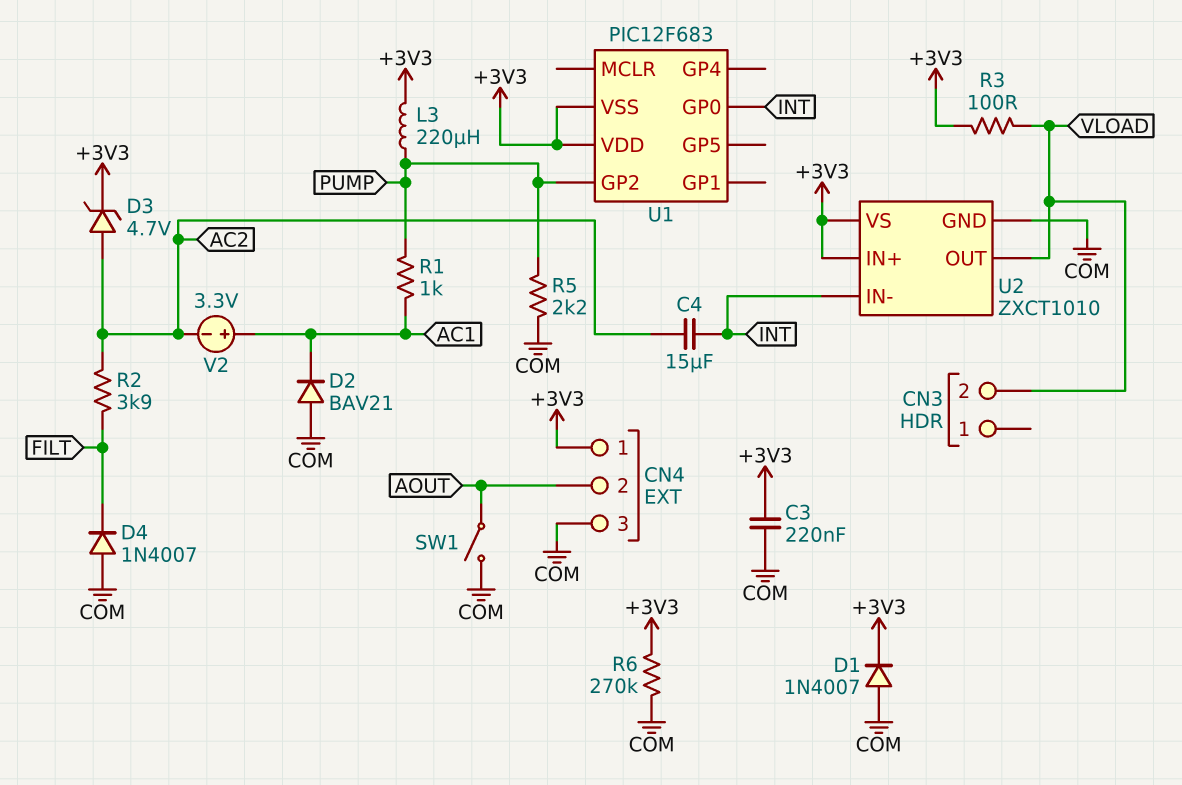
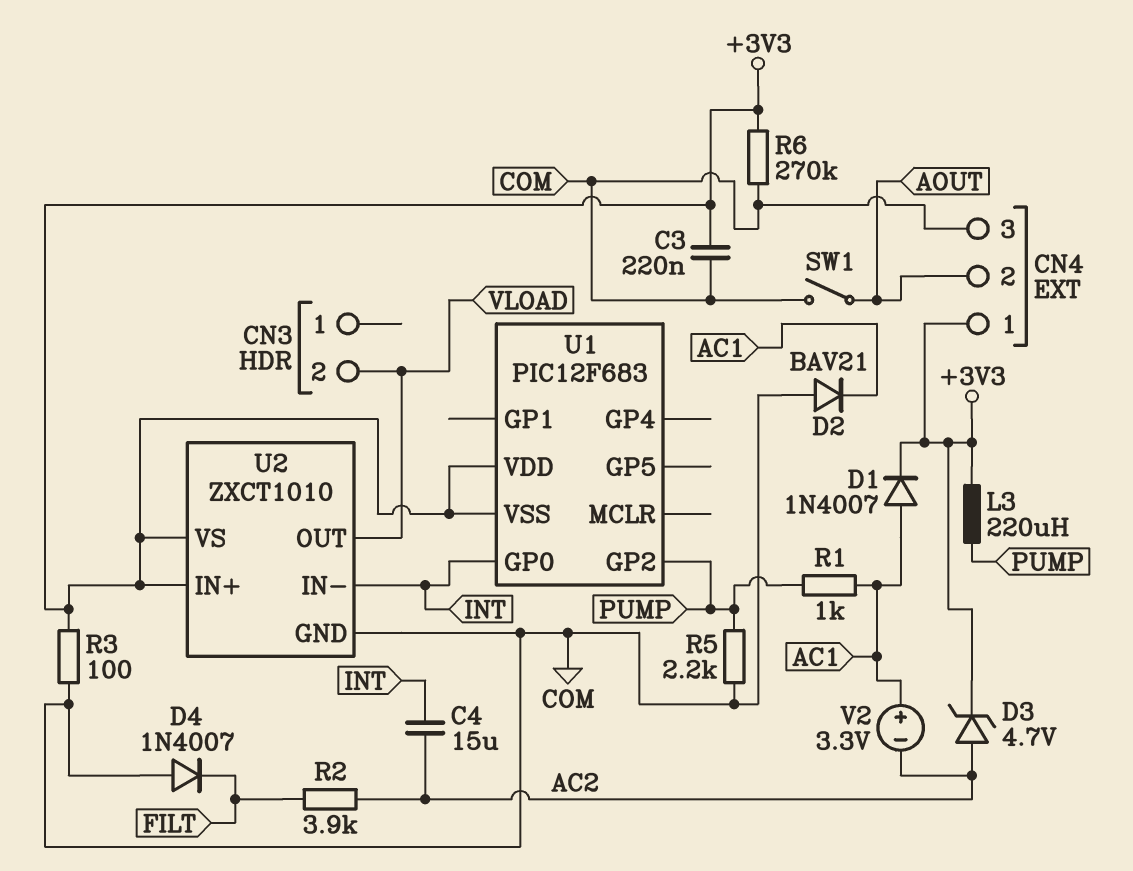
D1: diode 1N4007 (A COM, K +3V3) -> diode 1N4007 (A AC1, K +3V3)
R3: 100 (+3V3, VLOAD) -> 100 (+3V3, COM)

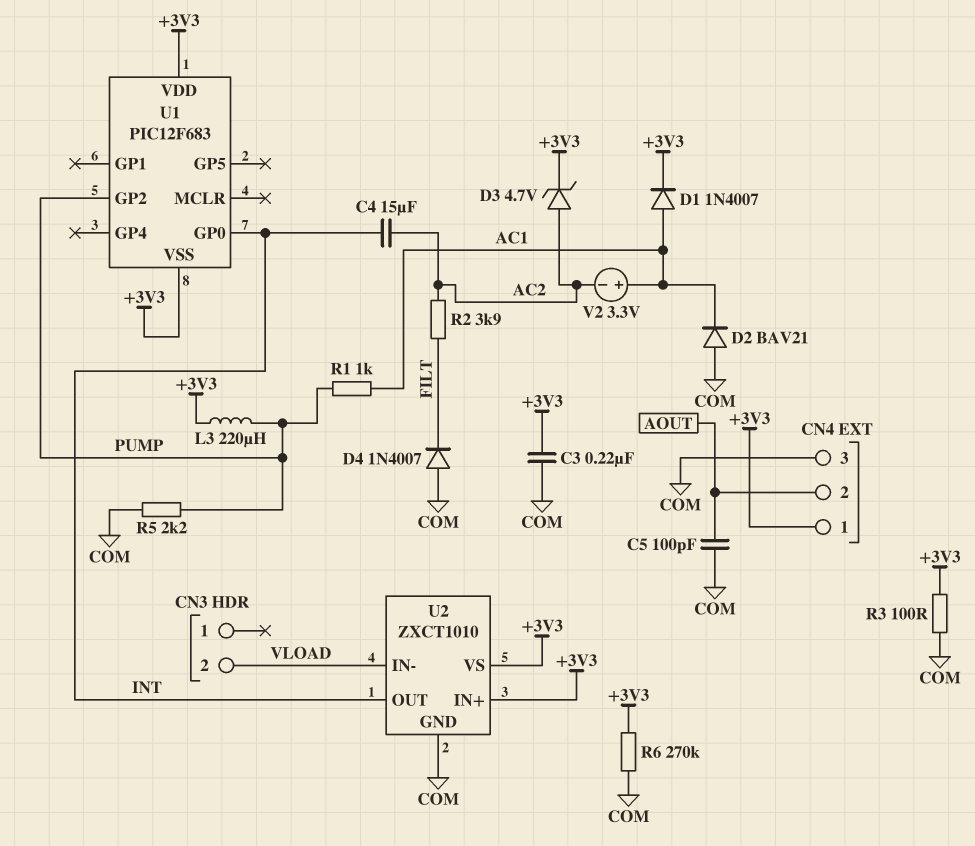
C5: none -> 100pF (AOUT, COM)
SW1: switch (AOUT, COM) -> none
U2 pin IN-: INT -> VLOAD
U2 pin OUT: VLOAD -> INT

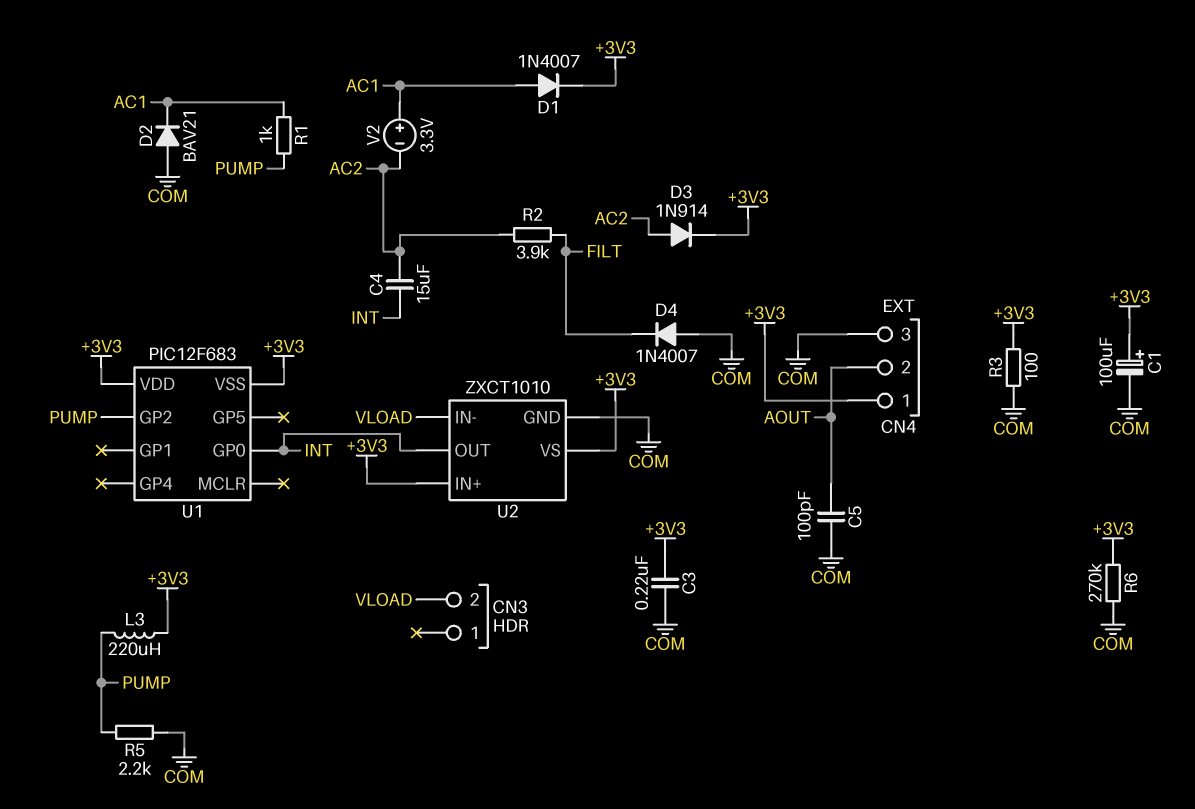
C1: none -> 100uF (plus +3V3, minus COM)
D3: zener 4.7V (A AC2, K +3V3) -> diode 1N914 (A AC2, K +3V3)

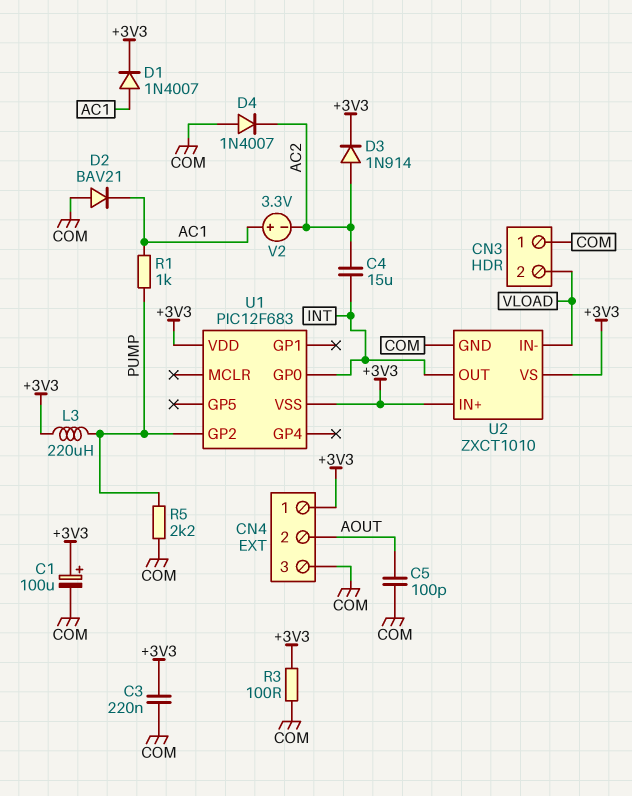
CN3 pin 1: none -> COM
D4: diode 1N4007 (A COM, K FILT) -> diode 1N4007 (A COM, K AC2)
R2: 3.9k (AC2, FILT) -> none
R6: 270k (+3V3, COM) -> none

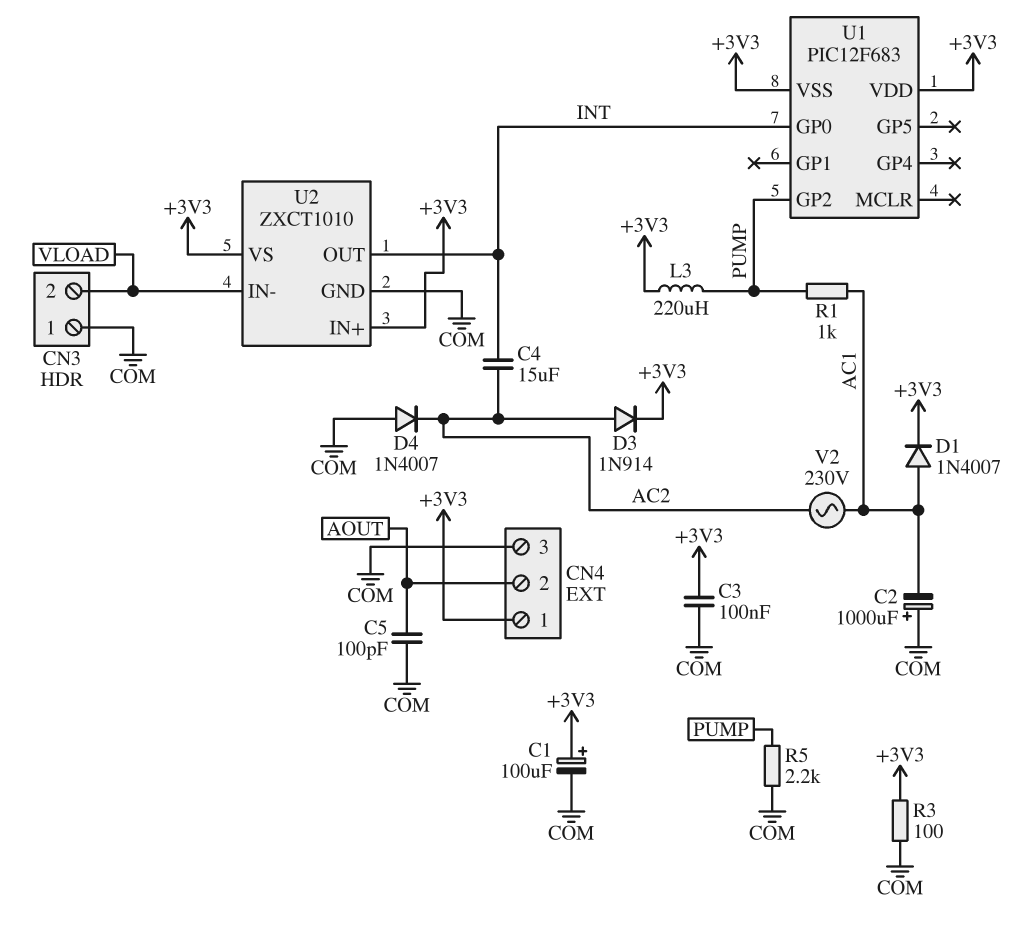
C2: none -> 1000uF (plus COM, minus AC1)
C3: 220nF (+3V3, COM) -> 100nF (+3V3, COM)
D2: diode BAV21 (A COM, K AC1) -> none
V2: 3.3V (plus AC1, minus AC2) -> AC 230V (AC1, AC2)

